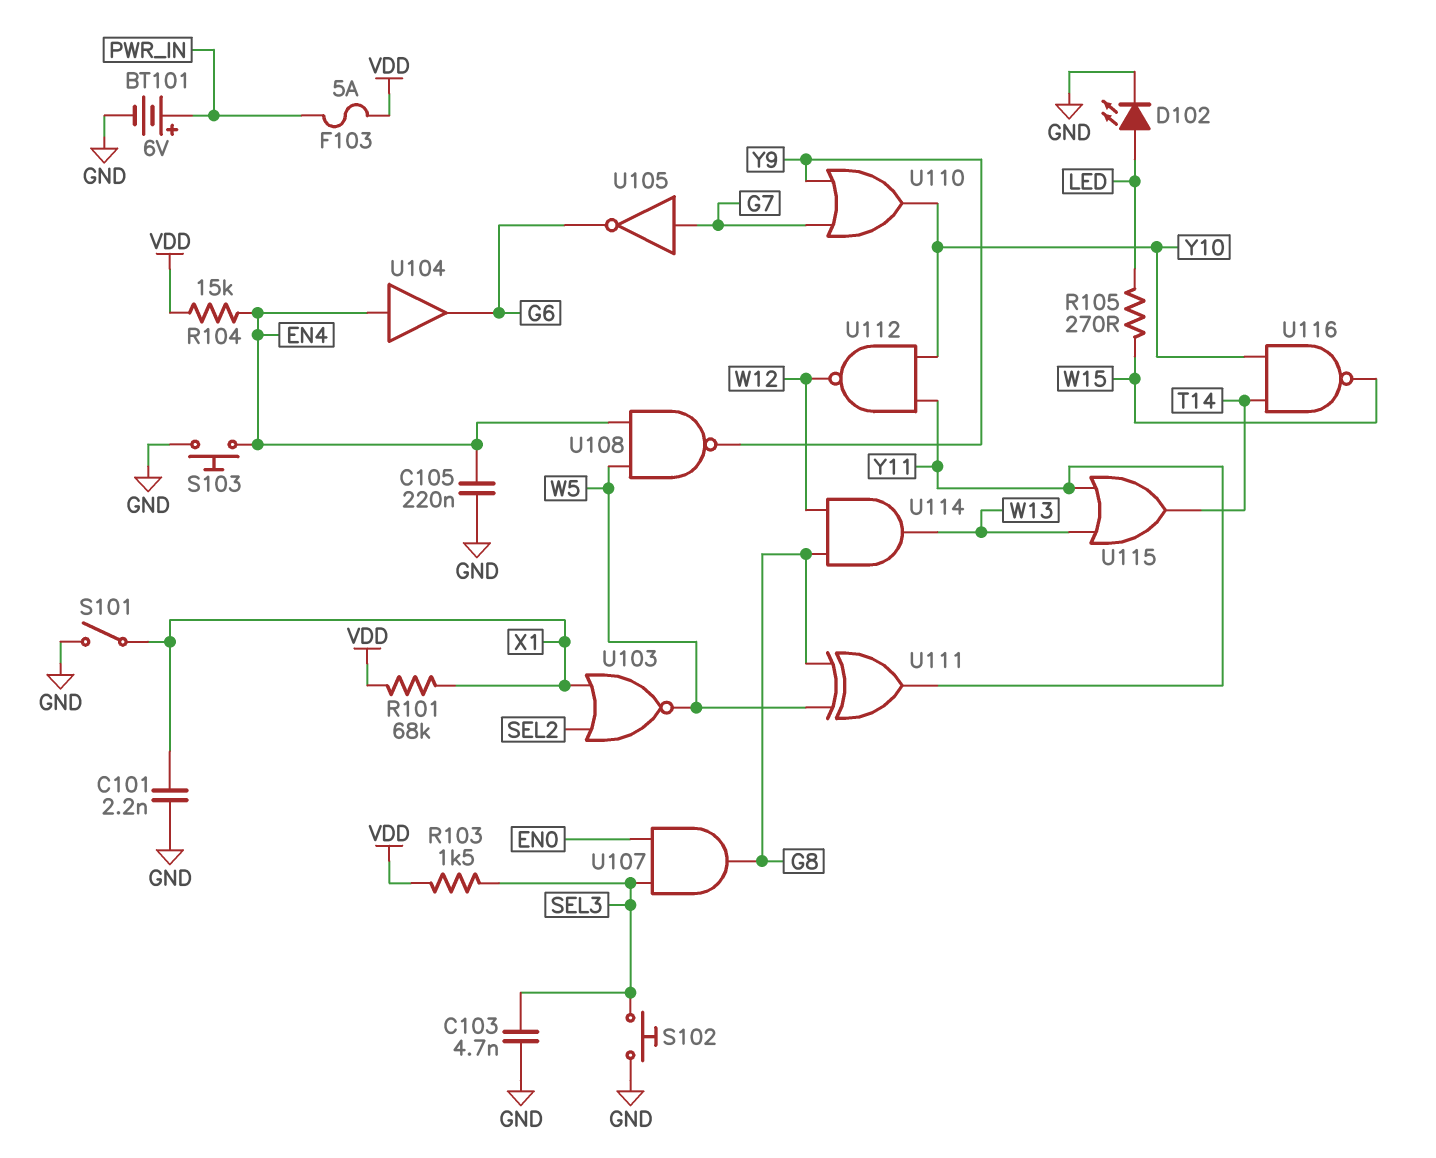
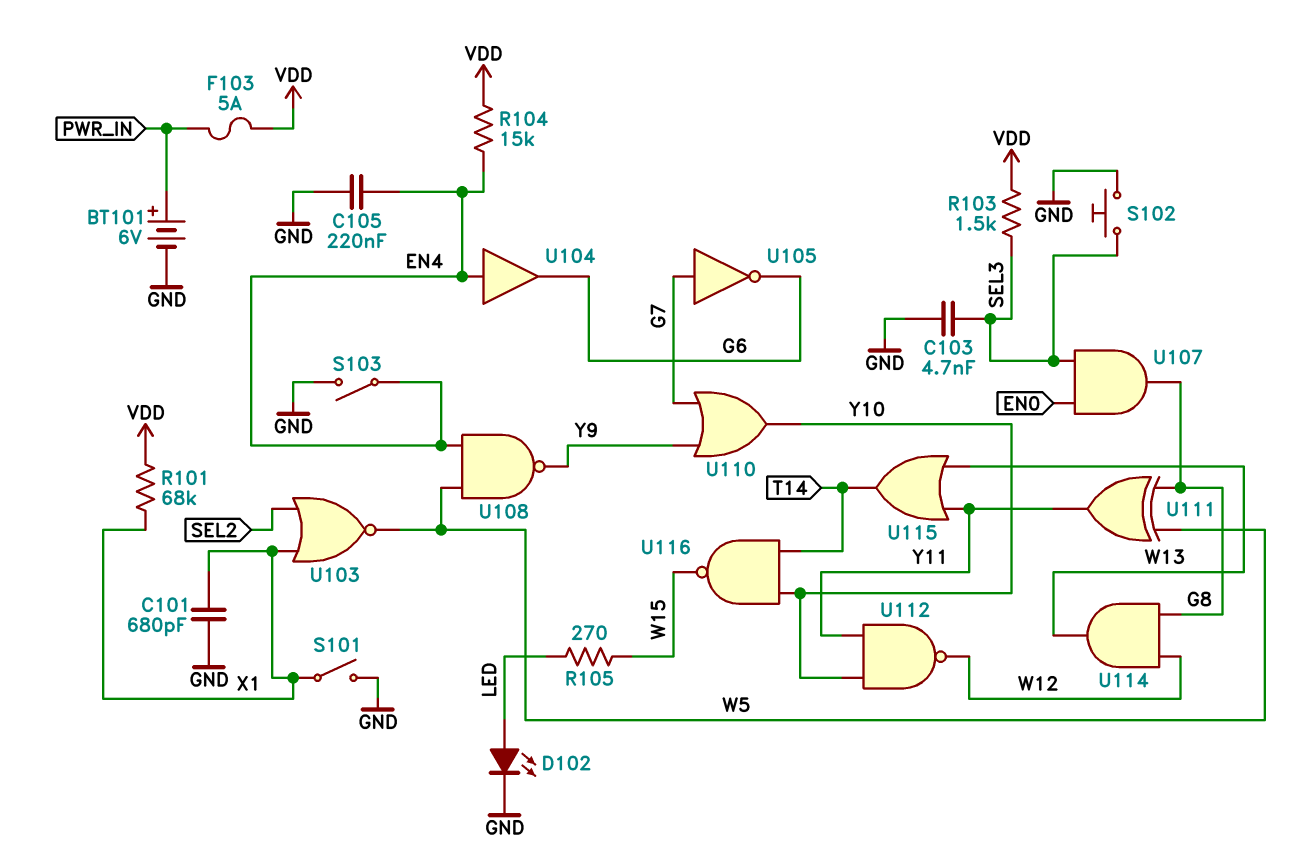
C101: 2.2nF (GND, X1) -> 680pF (GND, X1)
S103: button (EN4, GND) -> switch (EN4, GND)

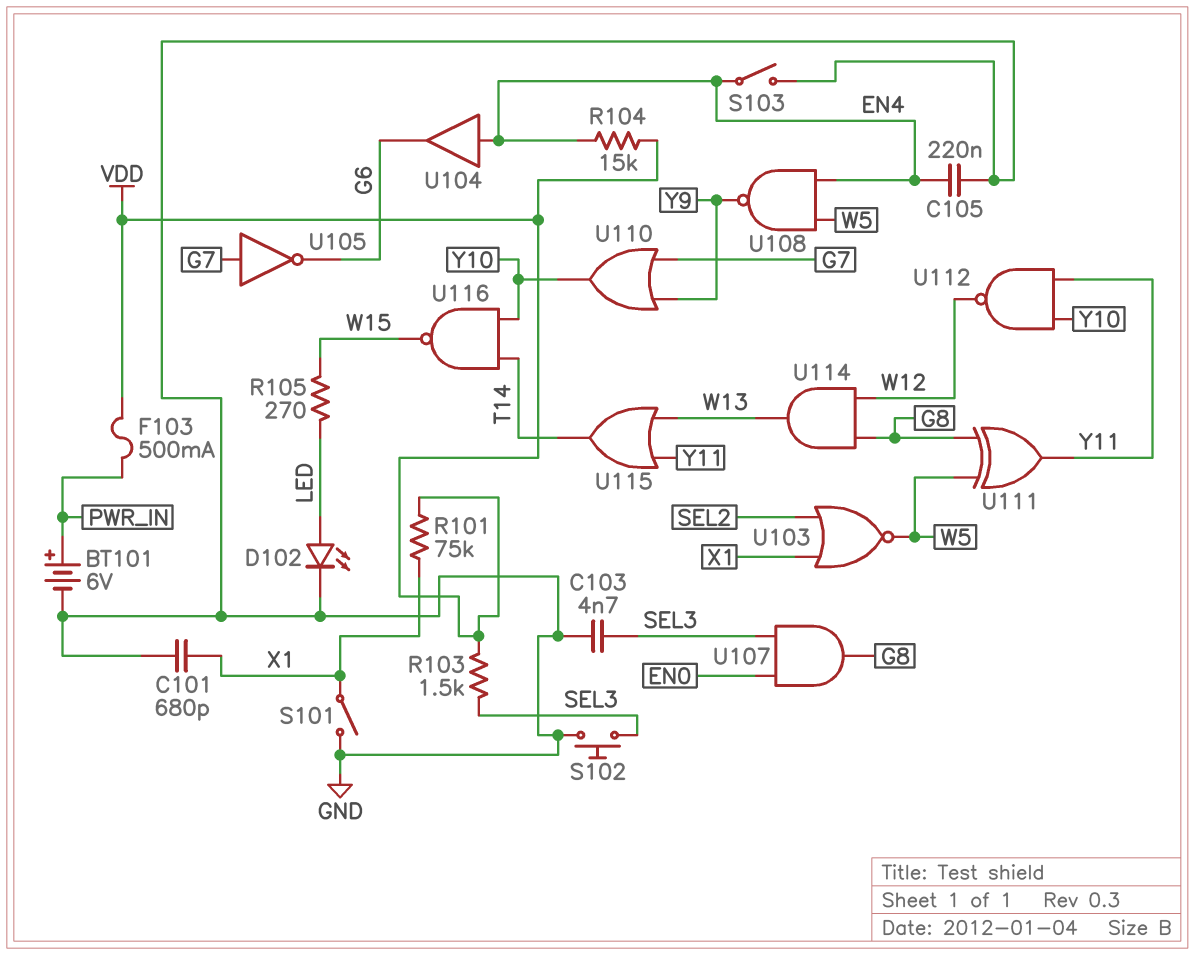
F103: 5A (PWR_IN, VDD) -> 500mA (PWR_IN, VDD)
R101: 68k (VDD, X1) -> 75k (VDD, X1)

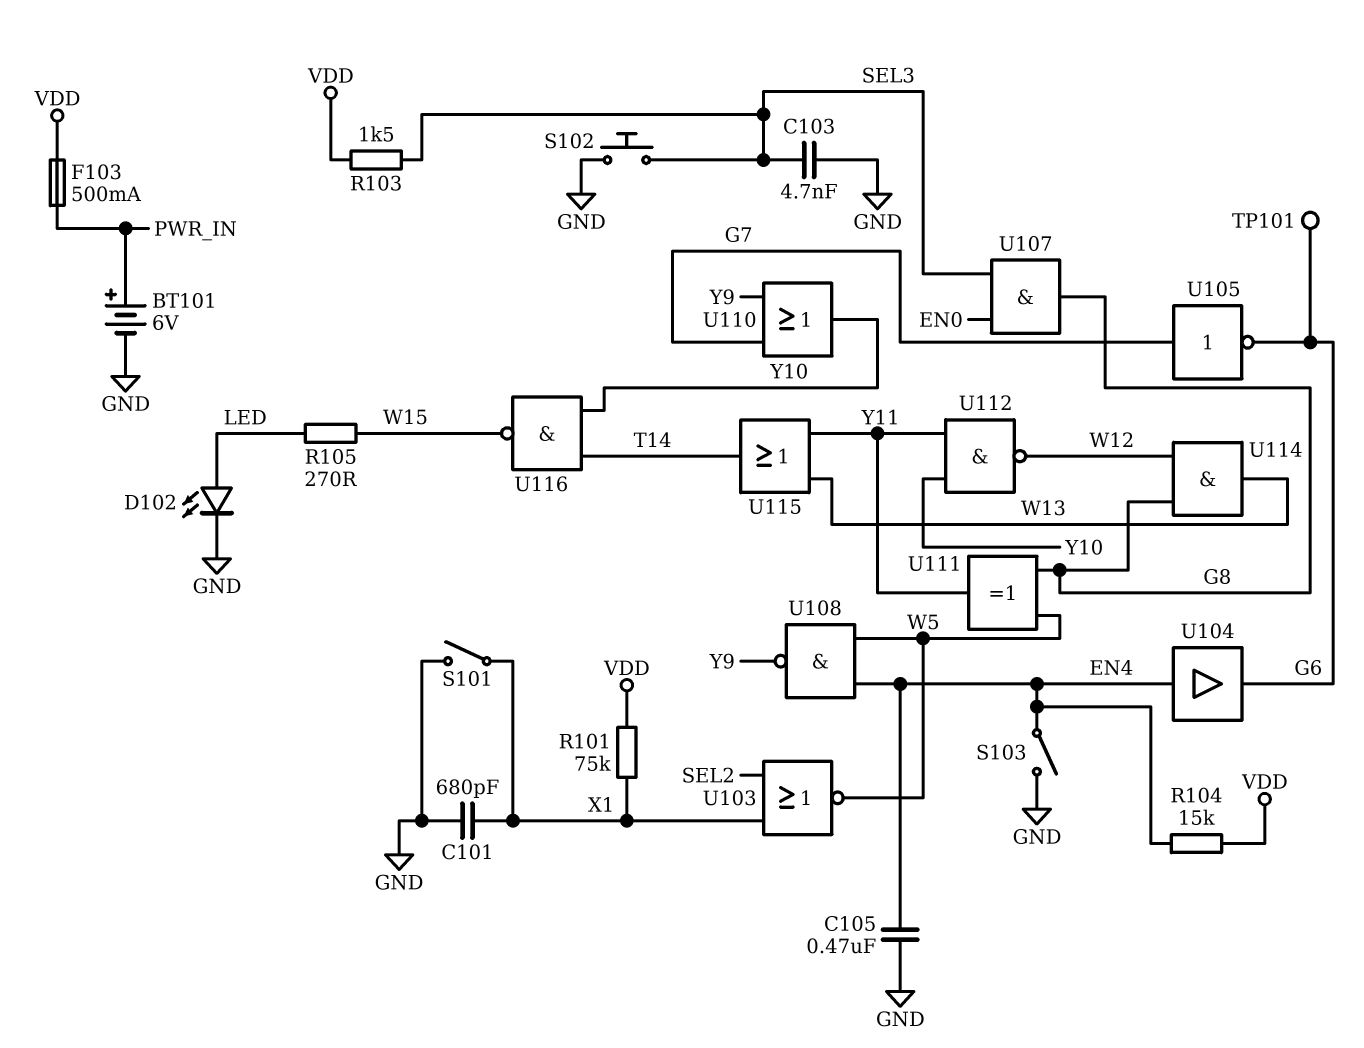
C105: 220nF (EN4, GND) -> 470nF (EN4, GND)
TP101: none -> test point (G6)

